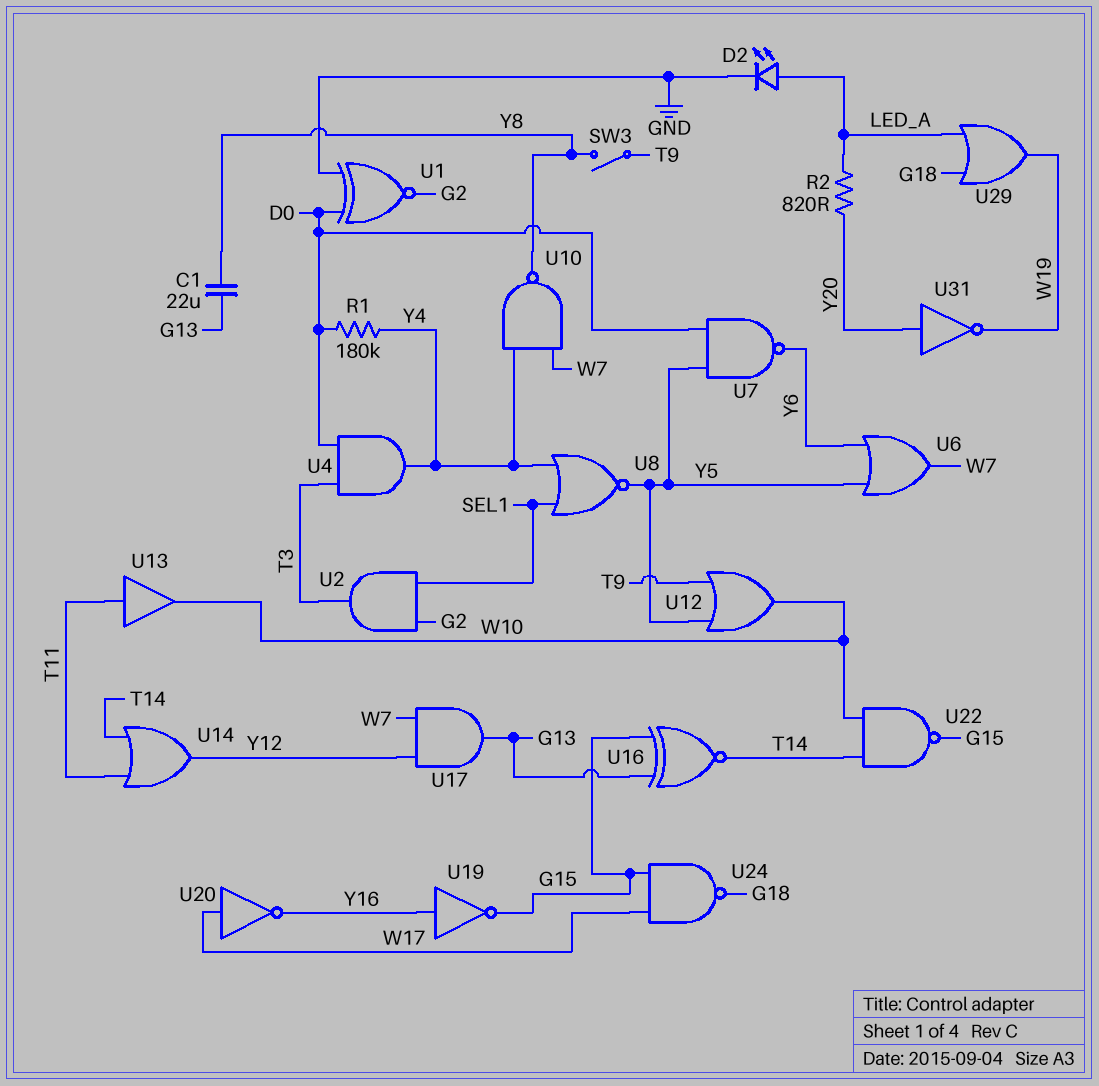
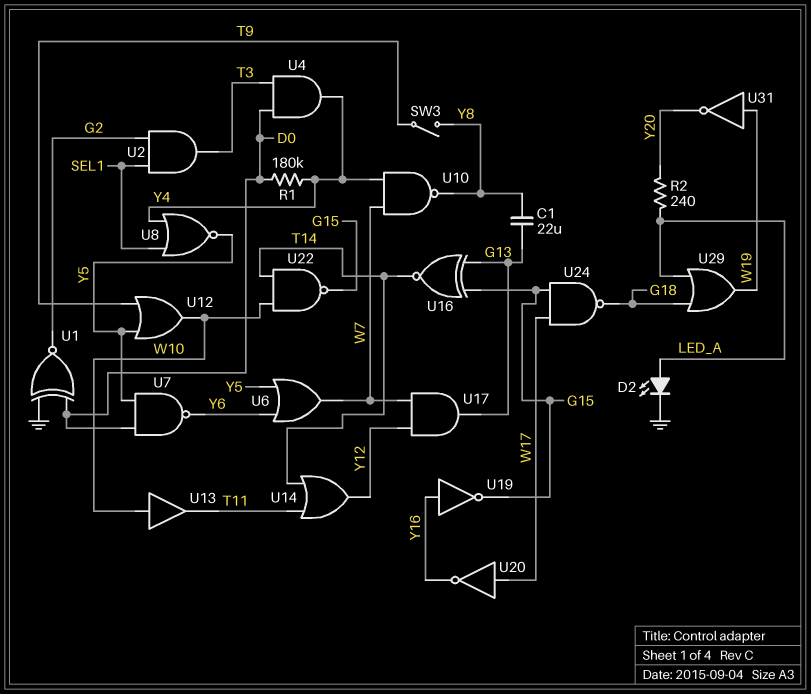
R2: 820 (LED_A, Y20) -> 240 (LED_A, Y20)
U13: buffer (in T11, out W10) -> buffer (in W10, out T11)
U31: NOT (in Y20, out W19) -> NOT (in W19, out Y20)

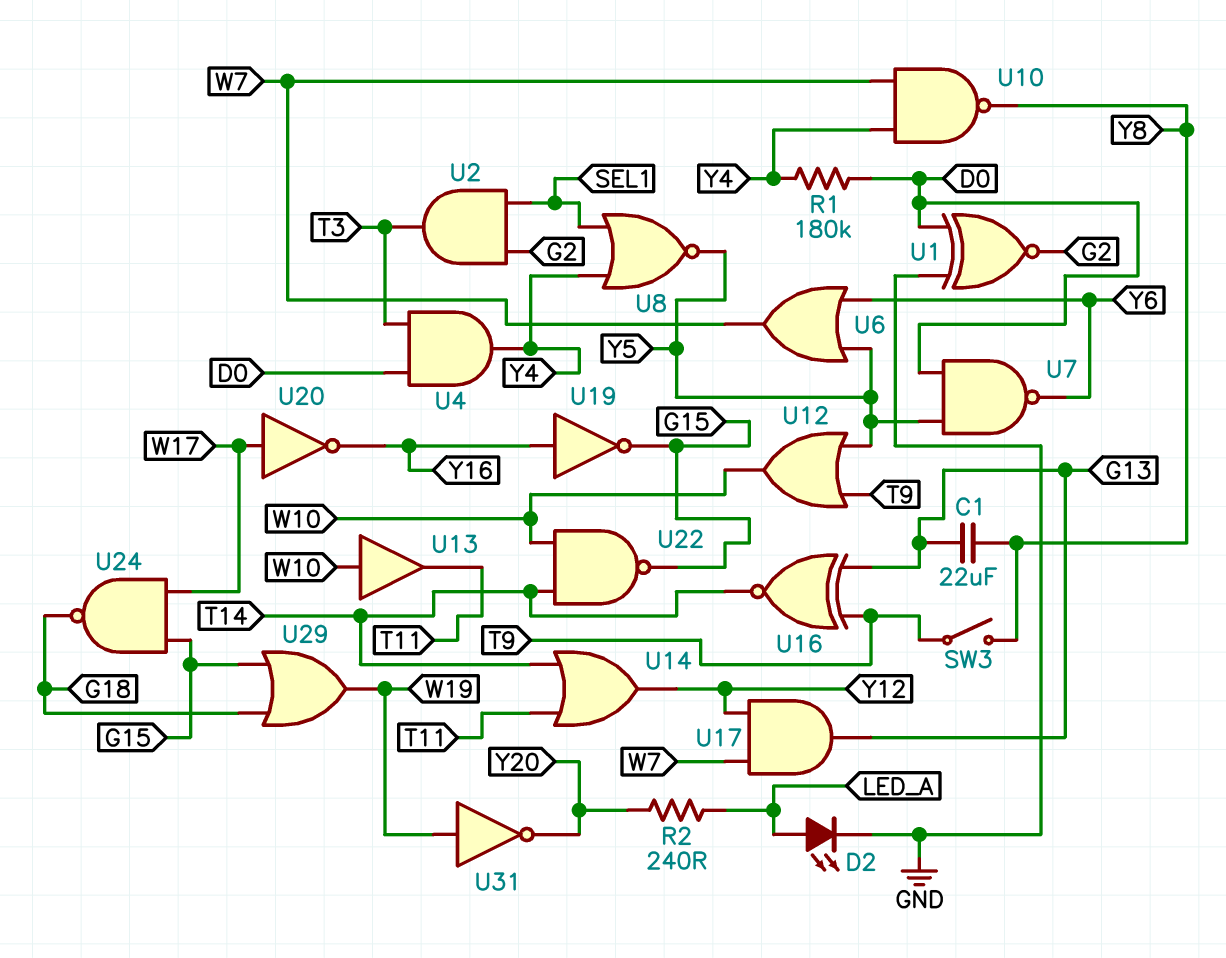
U16: XNOR (in G13, in G15, out T14) -> XNOR (in G13, in T9, out T14)
U29: OR (in G18, in LED_A, out W19) -> OR (in G15, in G18, out W19)

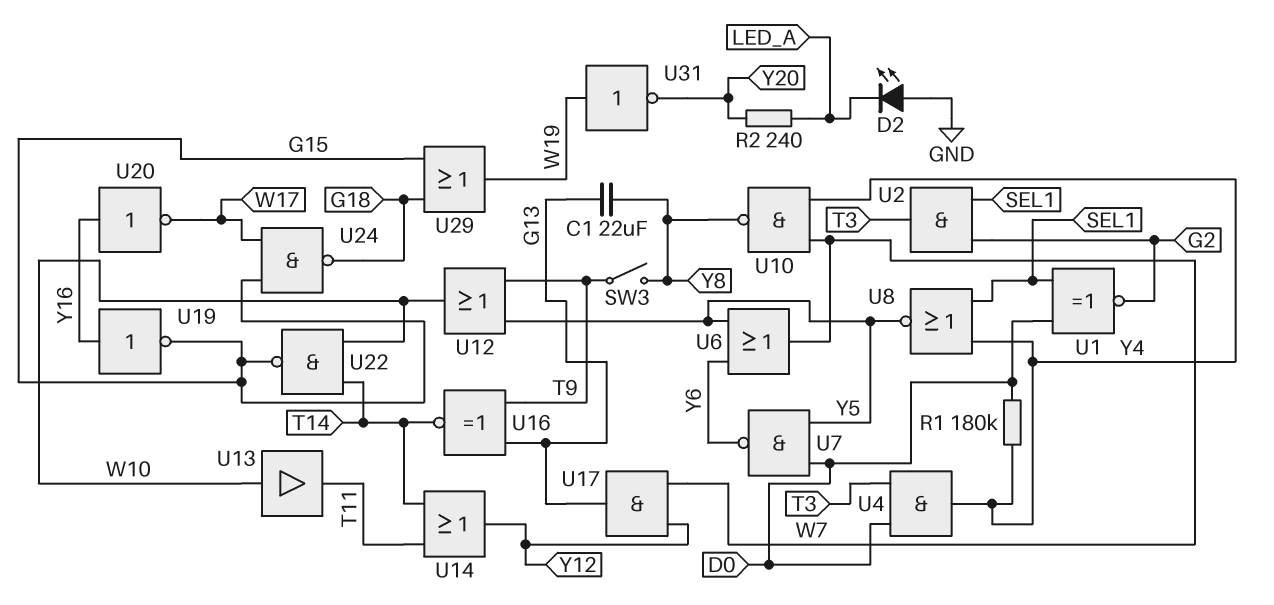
D2: LED (A LED_A, K GND) -> LED (A GND, K LED_A)
U1: XNOR (in D0, in GND, out G2) -> XNOR (in D0, in SEL1, out G2)
U20: NOT (in W17, out Y16) -> NOT (in Y16, out W17)

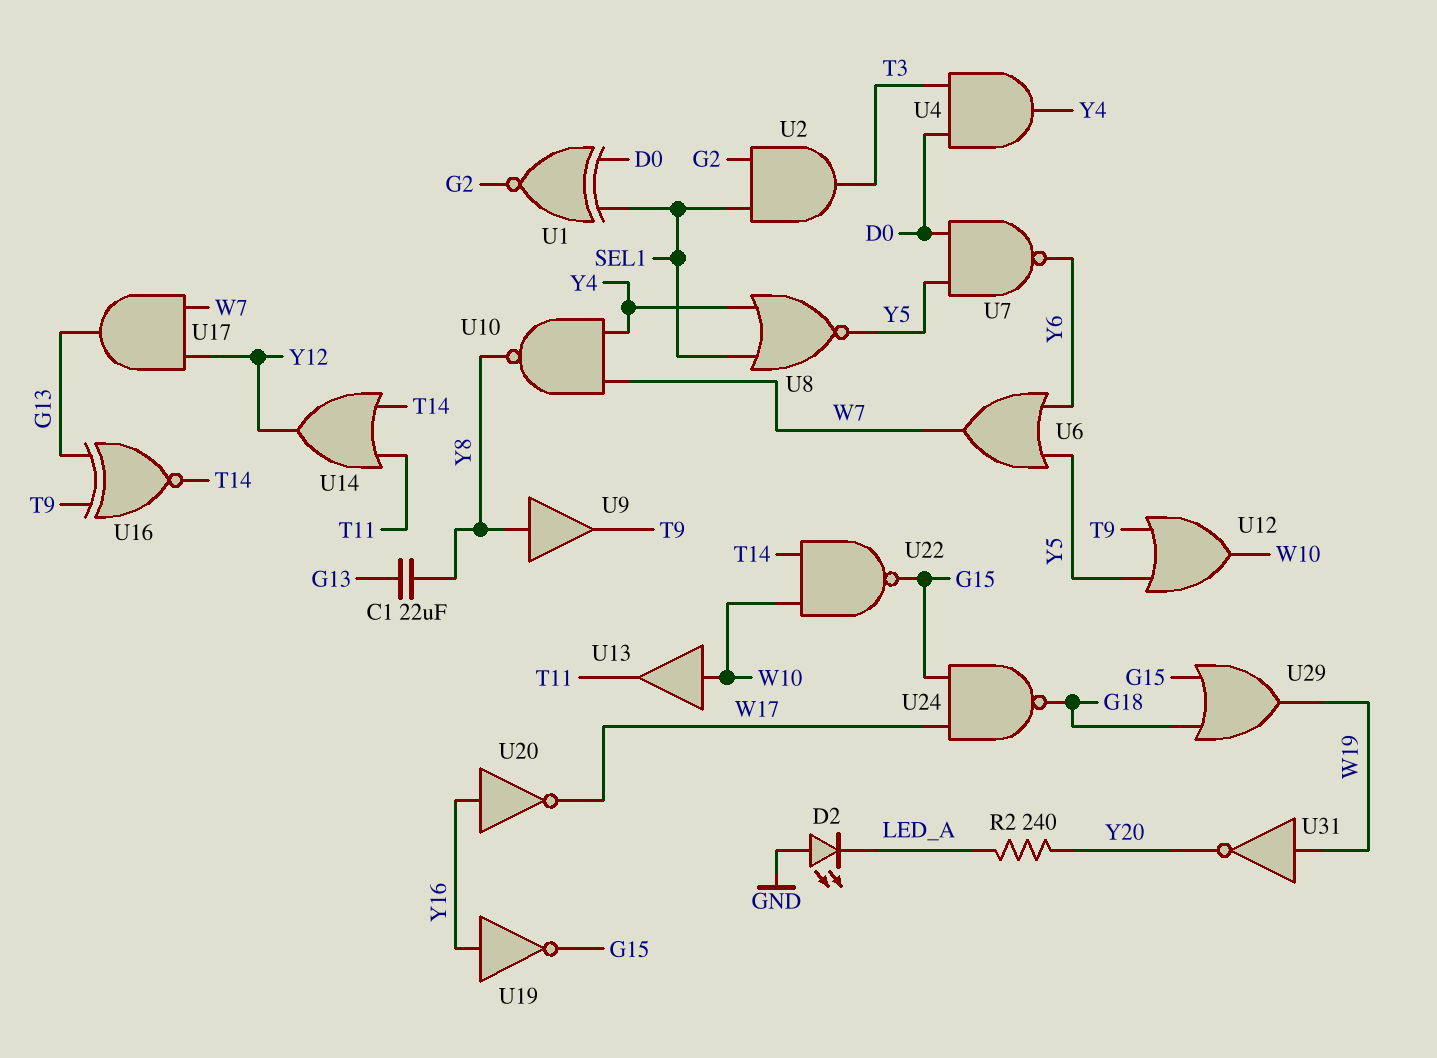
R1: 180k (D0, Y4) -> none
SW3: switch (T9, Y8) -> none
U9: none -> buffer (in Y8, out T9)

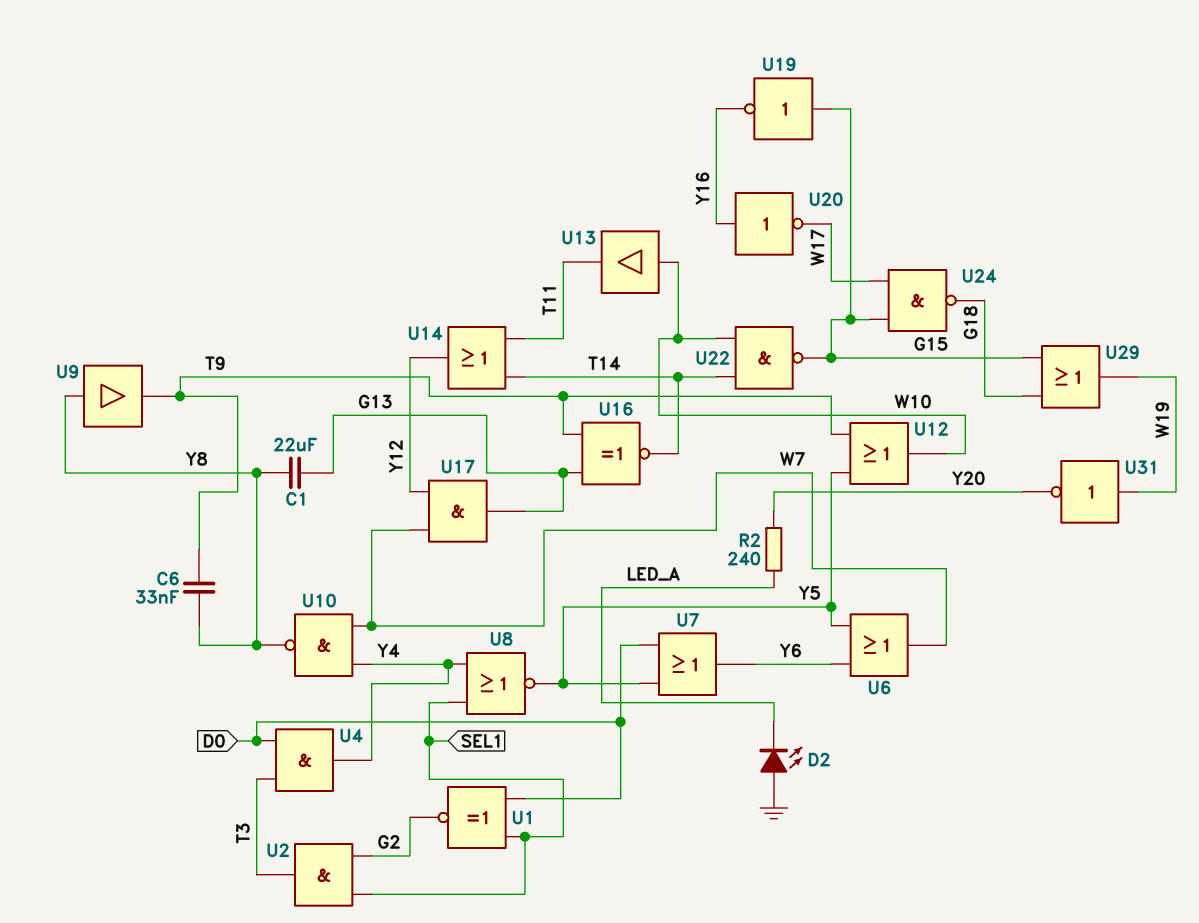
C6: none -> 33nF (T9, Y8)
U7: NAND (in D0, in Y5, out Y6) -> OR (in D0, in Y5, out Y6)
U19: NOT (in Y16, out G15) -> NOT (in G15, out Y16)

